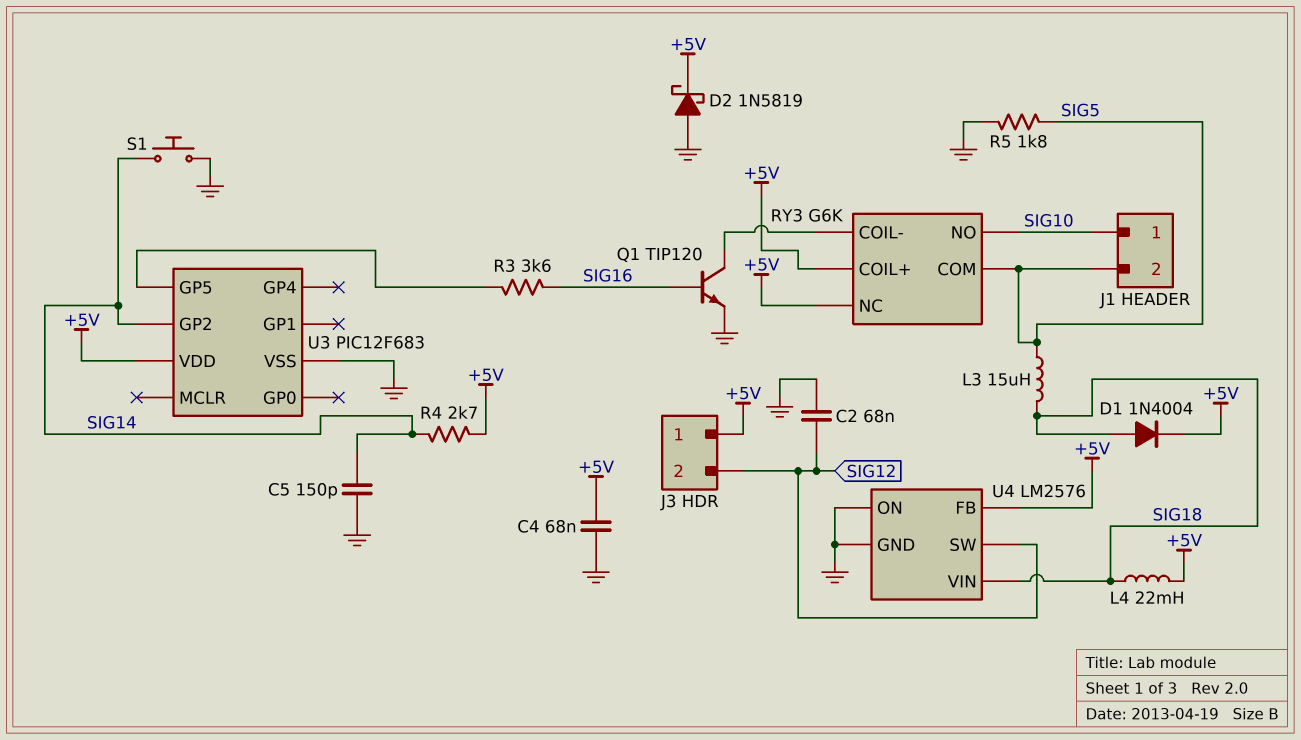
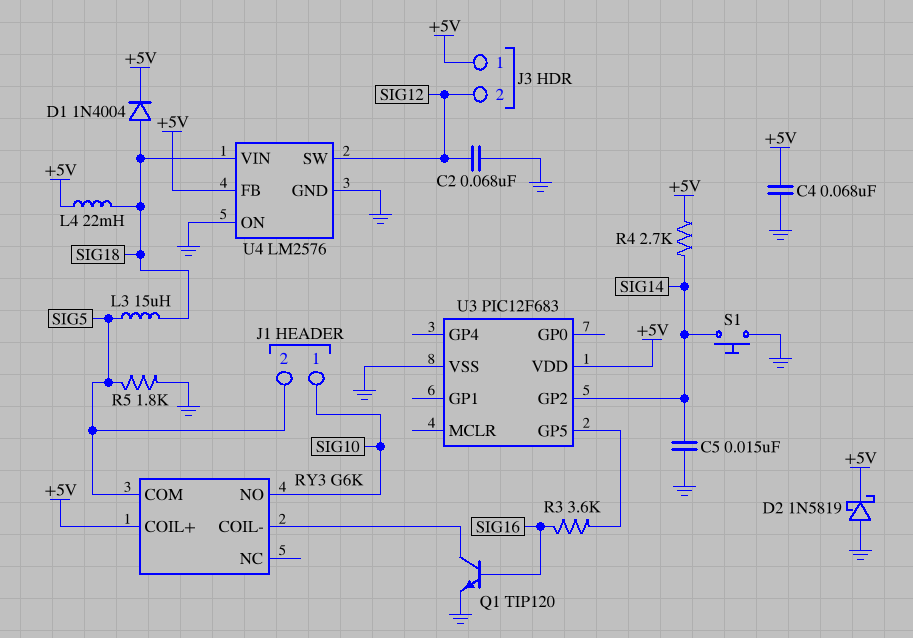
C5: 150pF (GND, SIG14) -> 15nF (GND, SIG14)
RY3 pin NC: +5V -> none

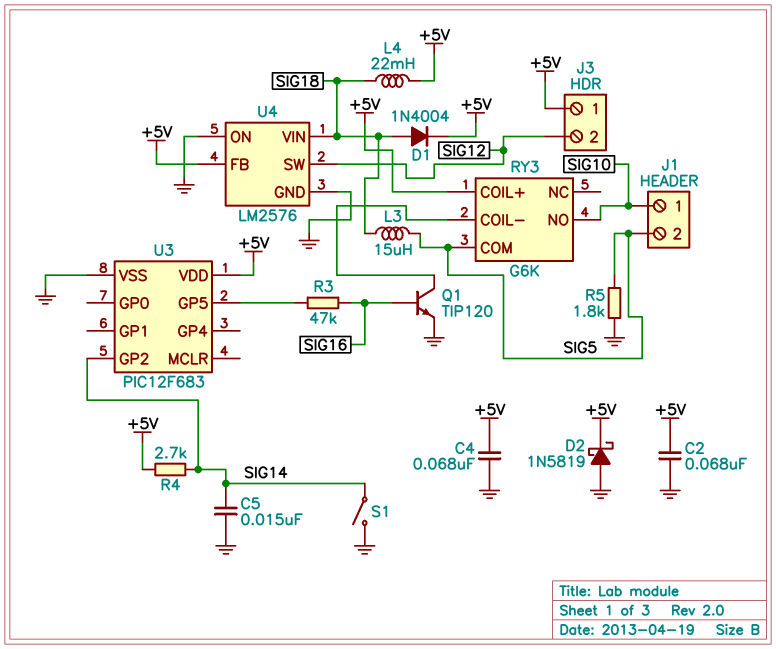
C2: 68nF (GND, SIG12) -> 68nF (+5V, GND)
R3: 3.6k (SIG16, U3/GP5) -> 47k (SIG16, U3/GP5)
S1: button (GND, SIG14) -> switch (GND, SIG14)

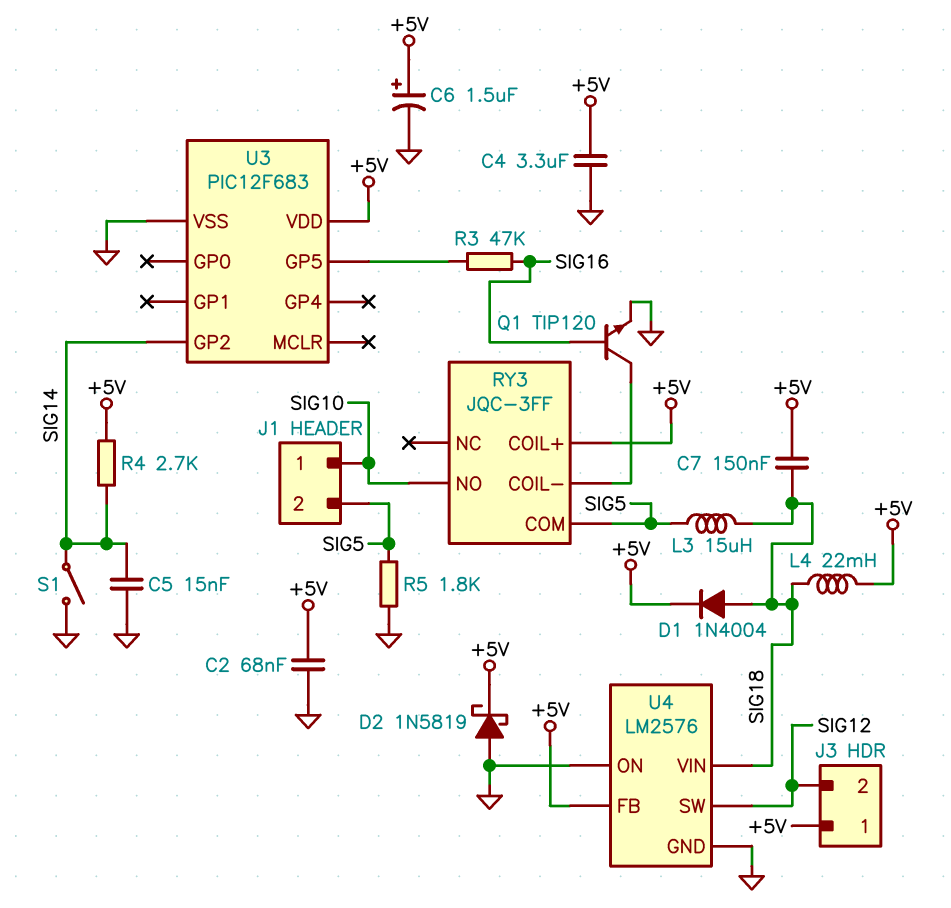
C4: 68nF (+5V, GND) -> 3.3uF (+5V, GND)
C6: none -> 1.5uF (plus +5V, minus GND)
C7: none -> 150nF (+5V, SIG18)
RY3: G6K -> JQC-3FF

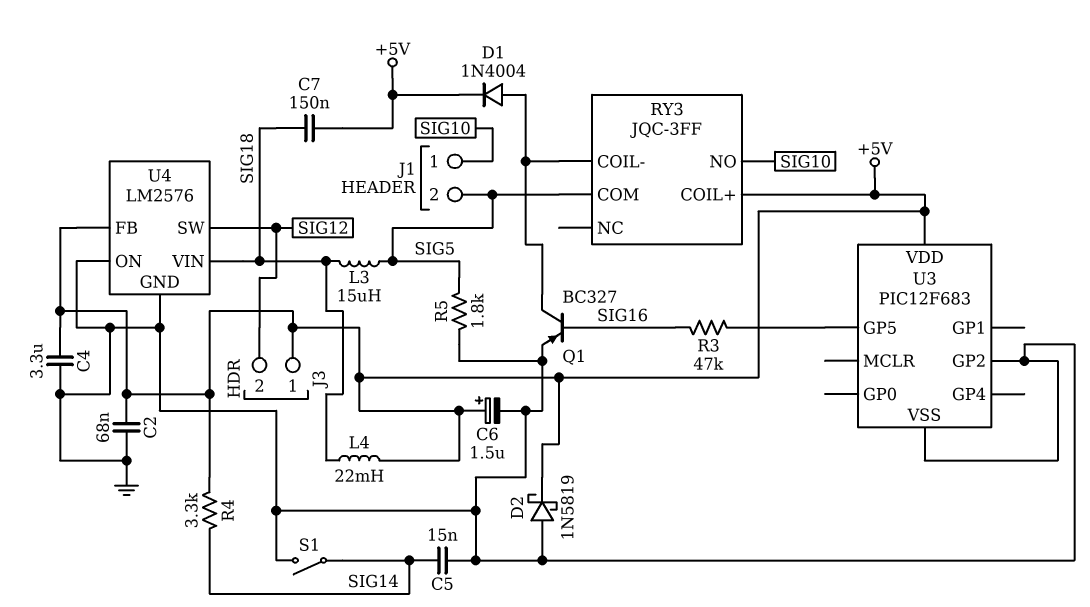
D1: diode 1N4004 (A SIG18, K +5V) -> diode 1N4004 (A RY3/COIL-, K +5V)
Q1: NPN TIP120 (B SIG16, C RY3/COIL-, E GND) -> PNP BC327 (B SIG16, C RY3/COIL-, E GND)
R4: 2.7k (+5V, SIG14) -> 3.3k (+5V, SIG14)
U3 pin GP2: SIG14 -> GND

